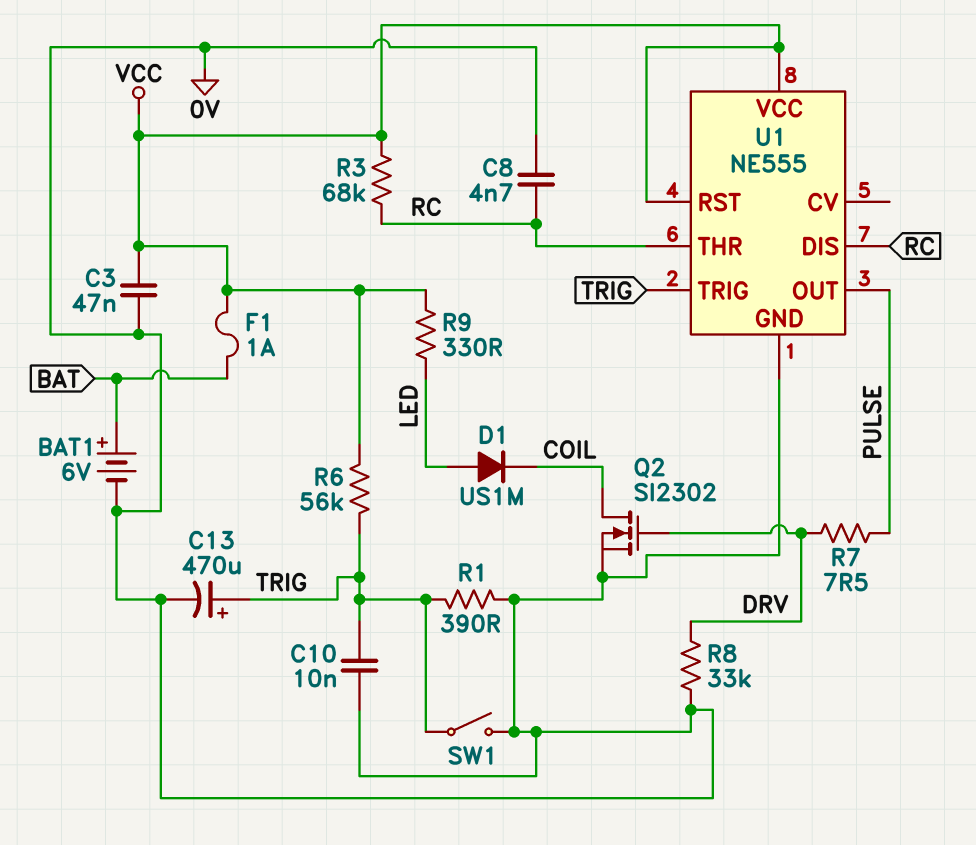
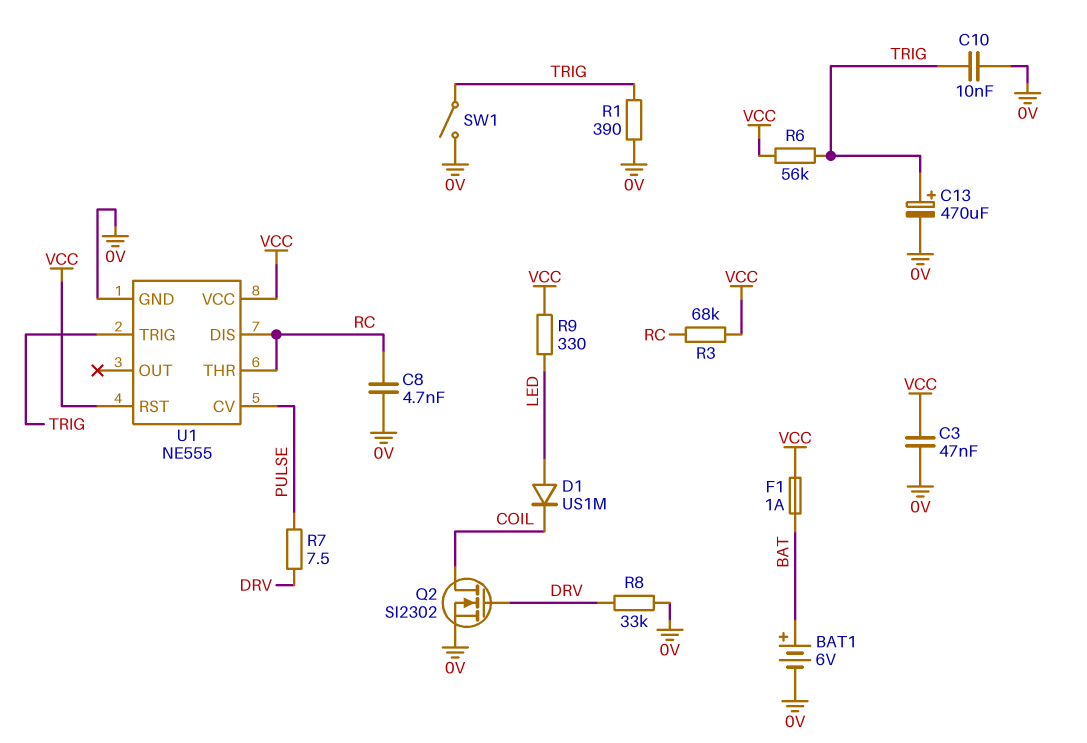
U1 pin CV: none -> PULSE
U1 pin OUT: PULSE -> none

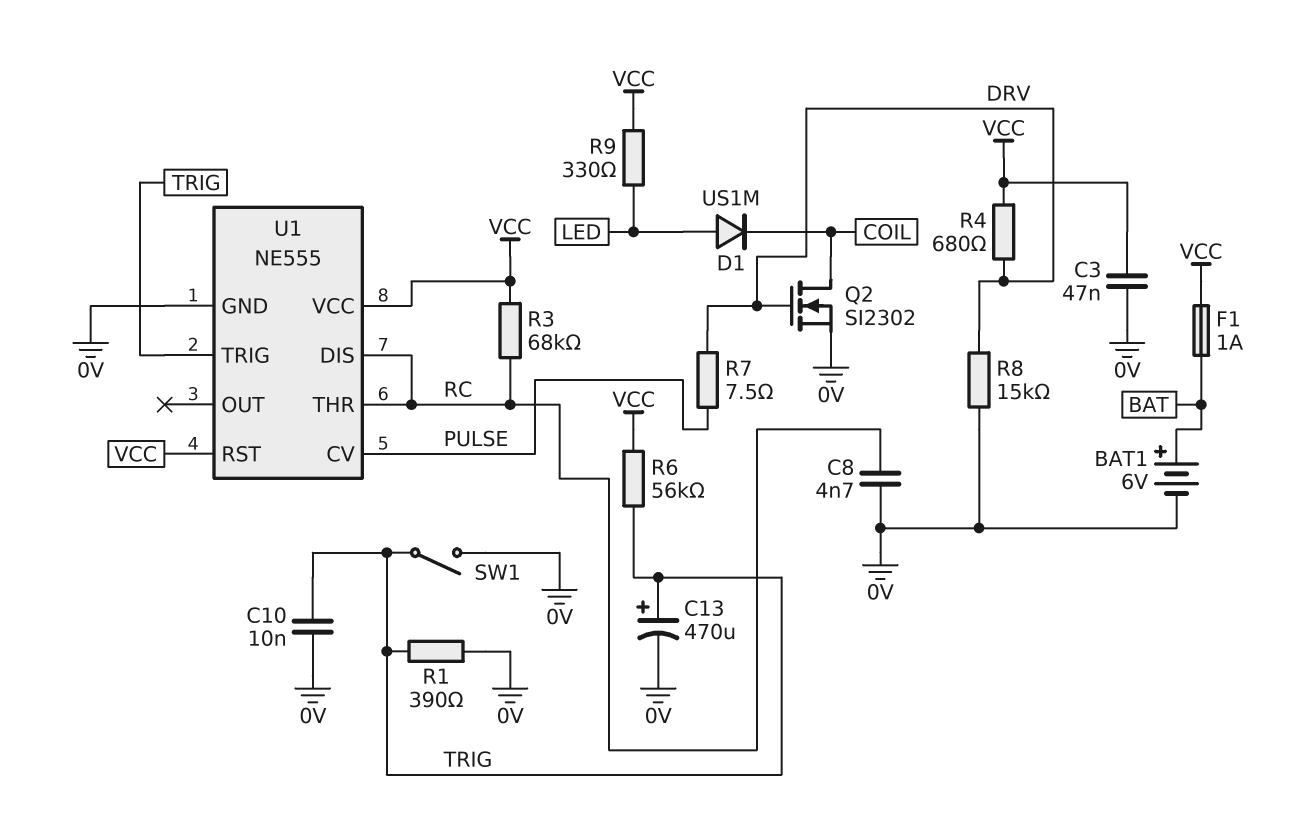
R4: none -> 680 (DRV, VCC)
R8: 33k (0V, DRV) -> 15k (0V, DRV)

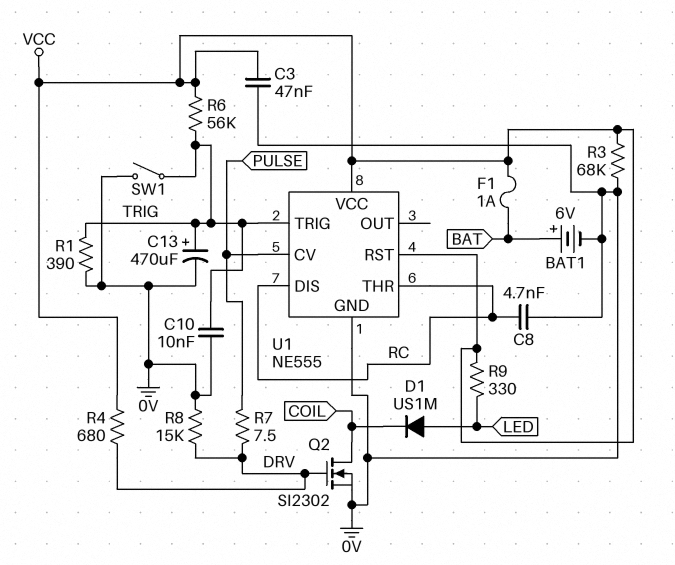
R3: 68k (RC, VCC) -> 68k (0V, VCC)

